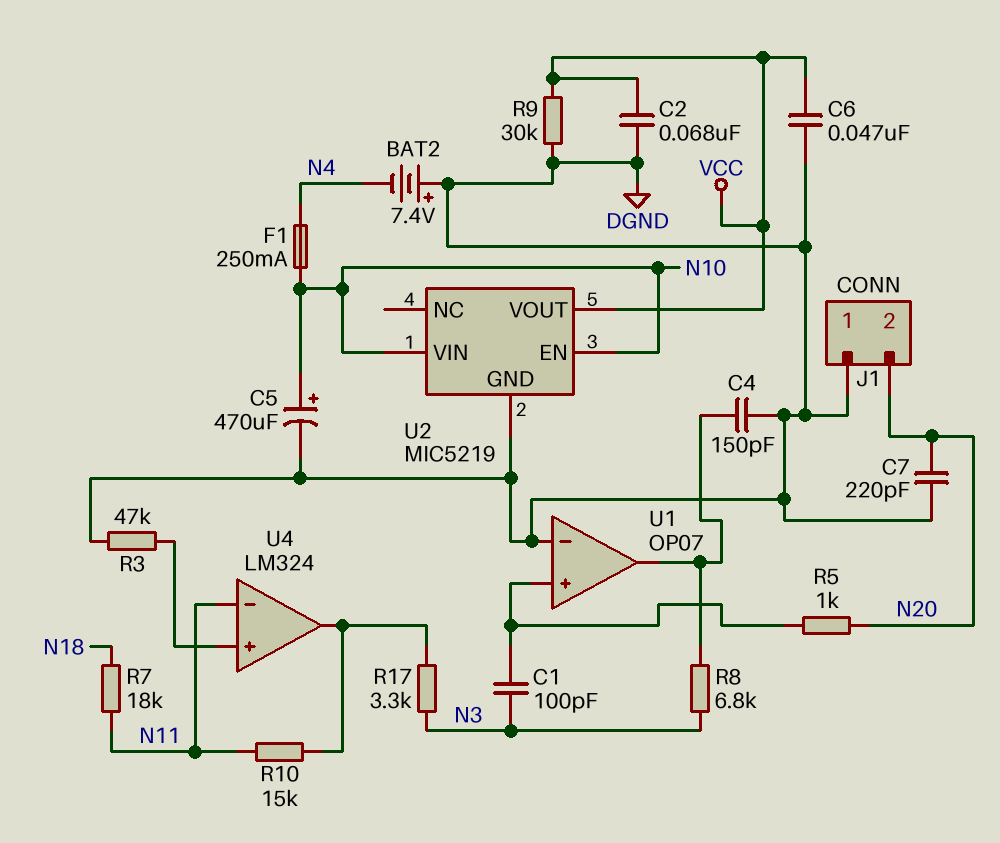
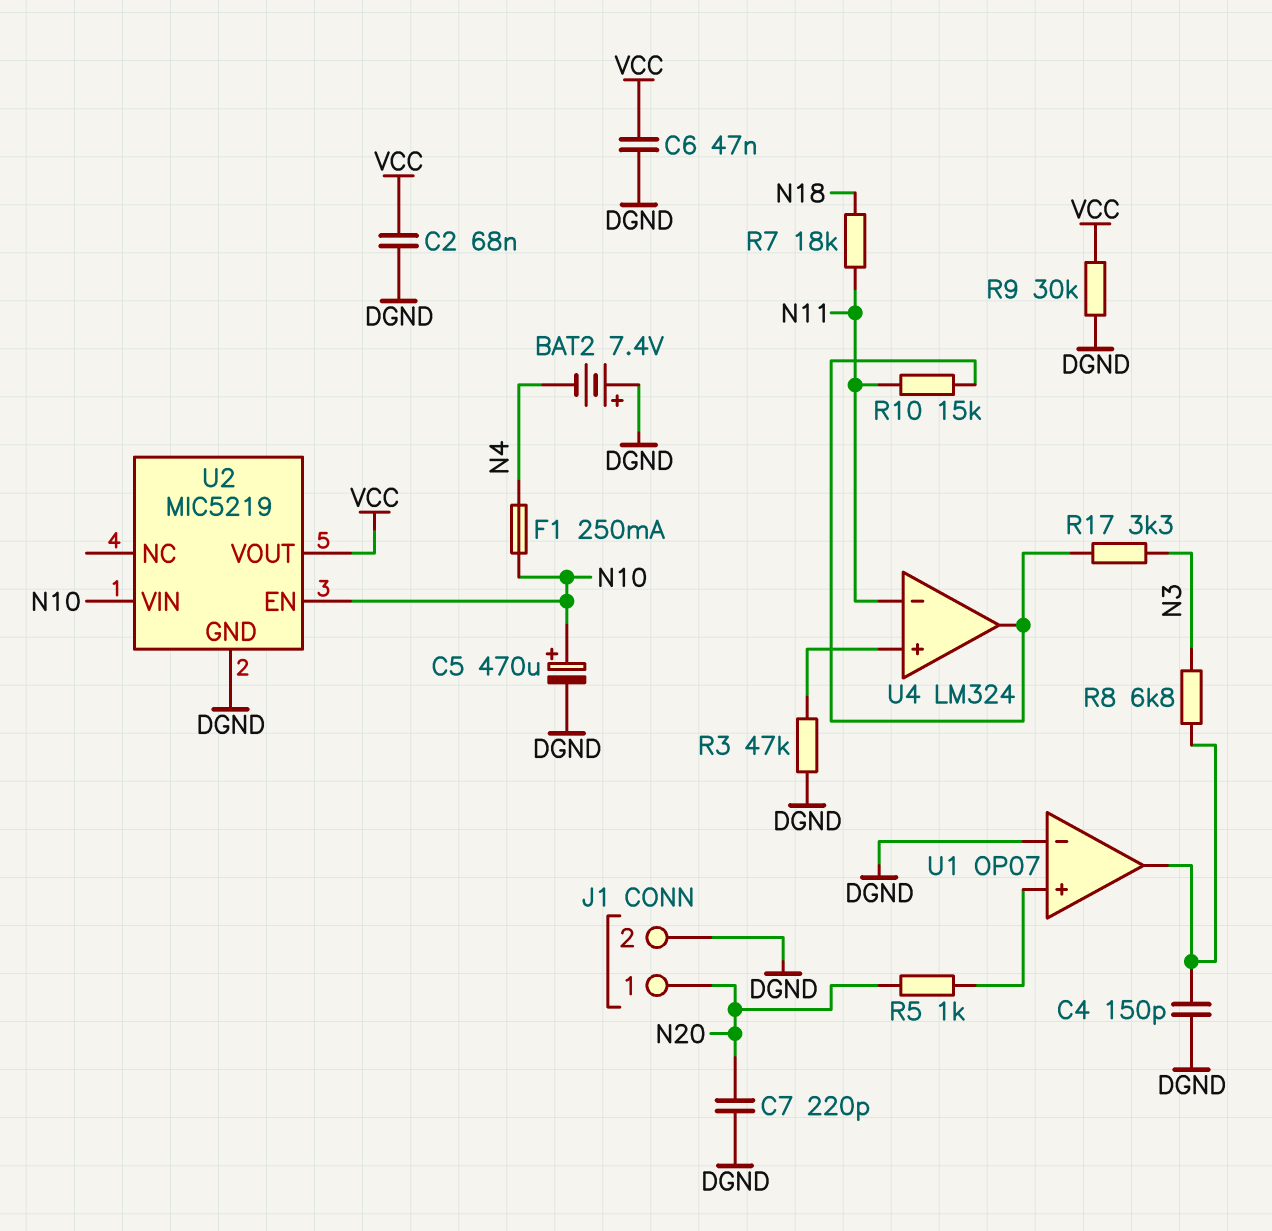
C1: 100pF (N3, U1/in+) -> none
J1 pin 1: DGND -> N20
J1 pin 2: N20 -> DGND

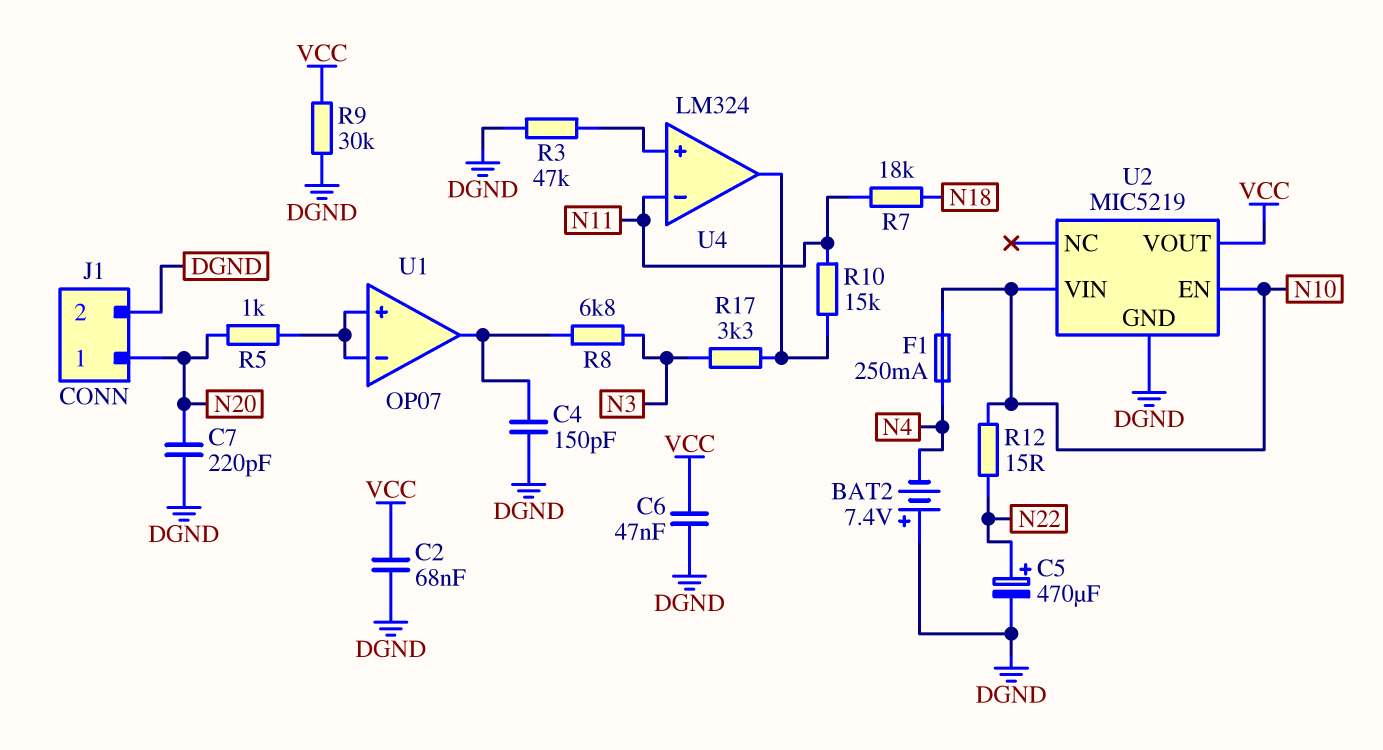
C5: 470uF (plus N10, minus DGND) -> 470uF (plus N22, minus DGND)
R12: none -> 15 (N10, N22)
U1 pin in-: DGND -> U1/in+

